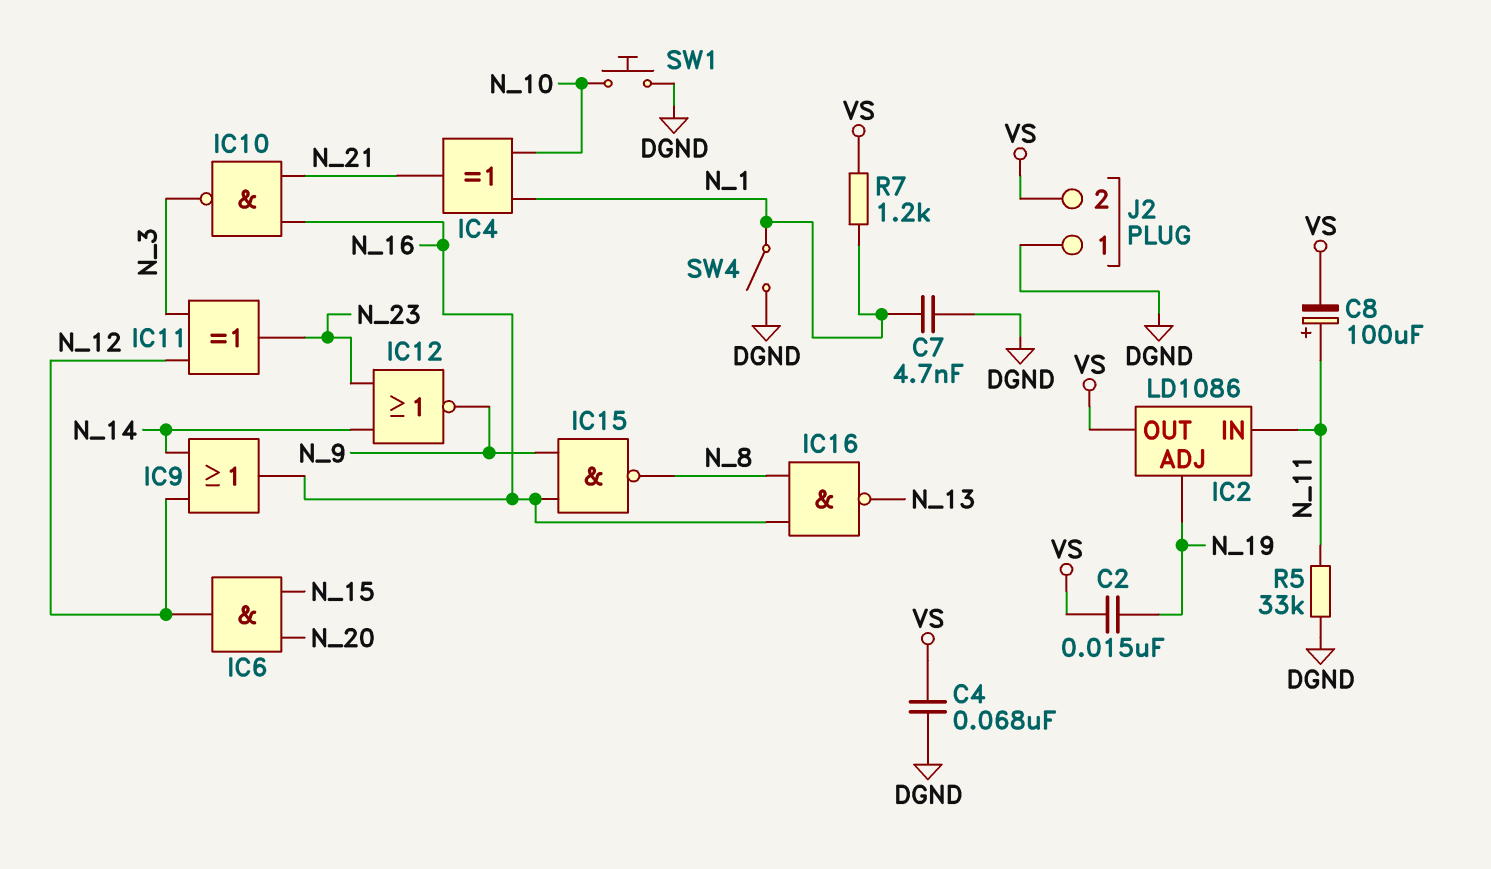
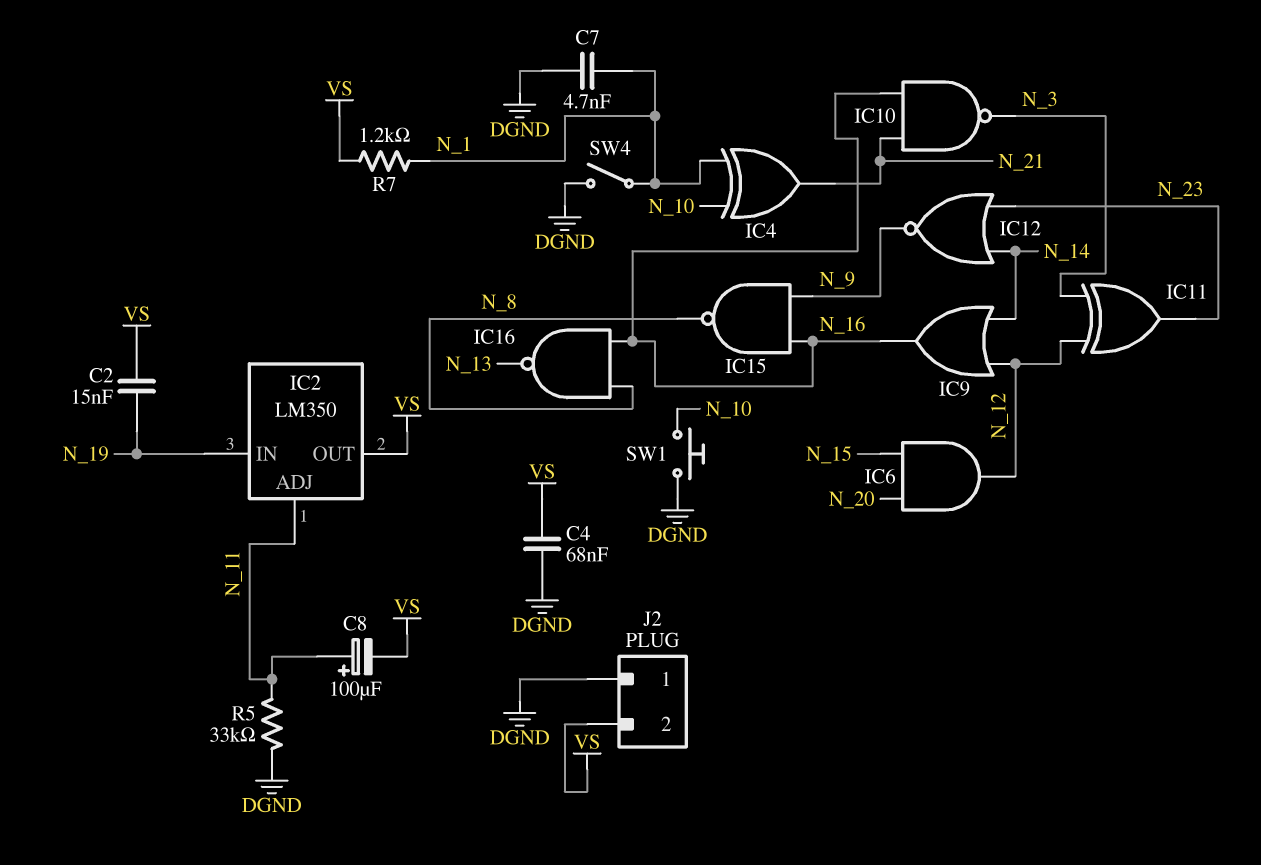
IC2: LD1086 -> LM350
IC2 pin ADJ: N_19 -> N_11
IC2 pin IN: N_11 -> N_19

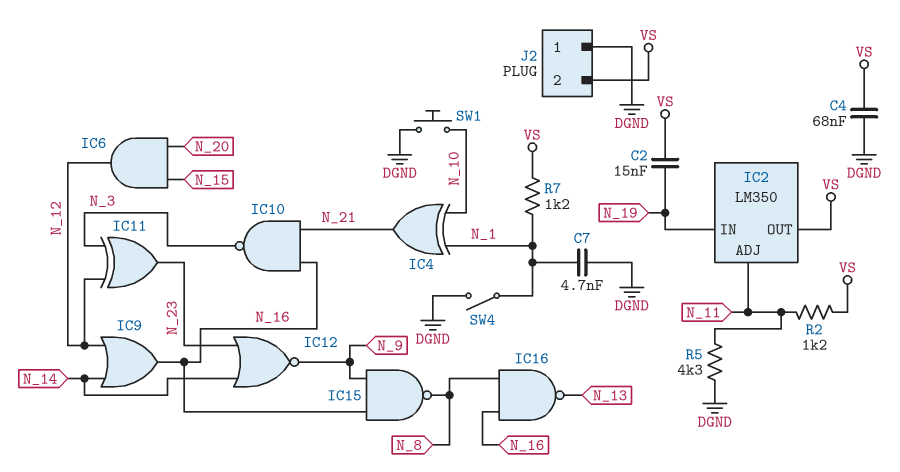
C8: 100uF (plus N_11, minus VS) -> none
R2: none -> 1.2k (N_11, VS)
R5: 33k (DGND, N_11) -> 4.3k (DGND, N_11)

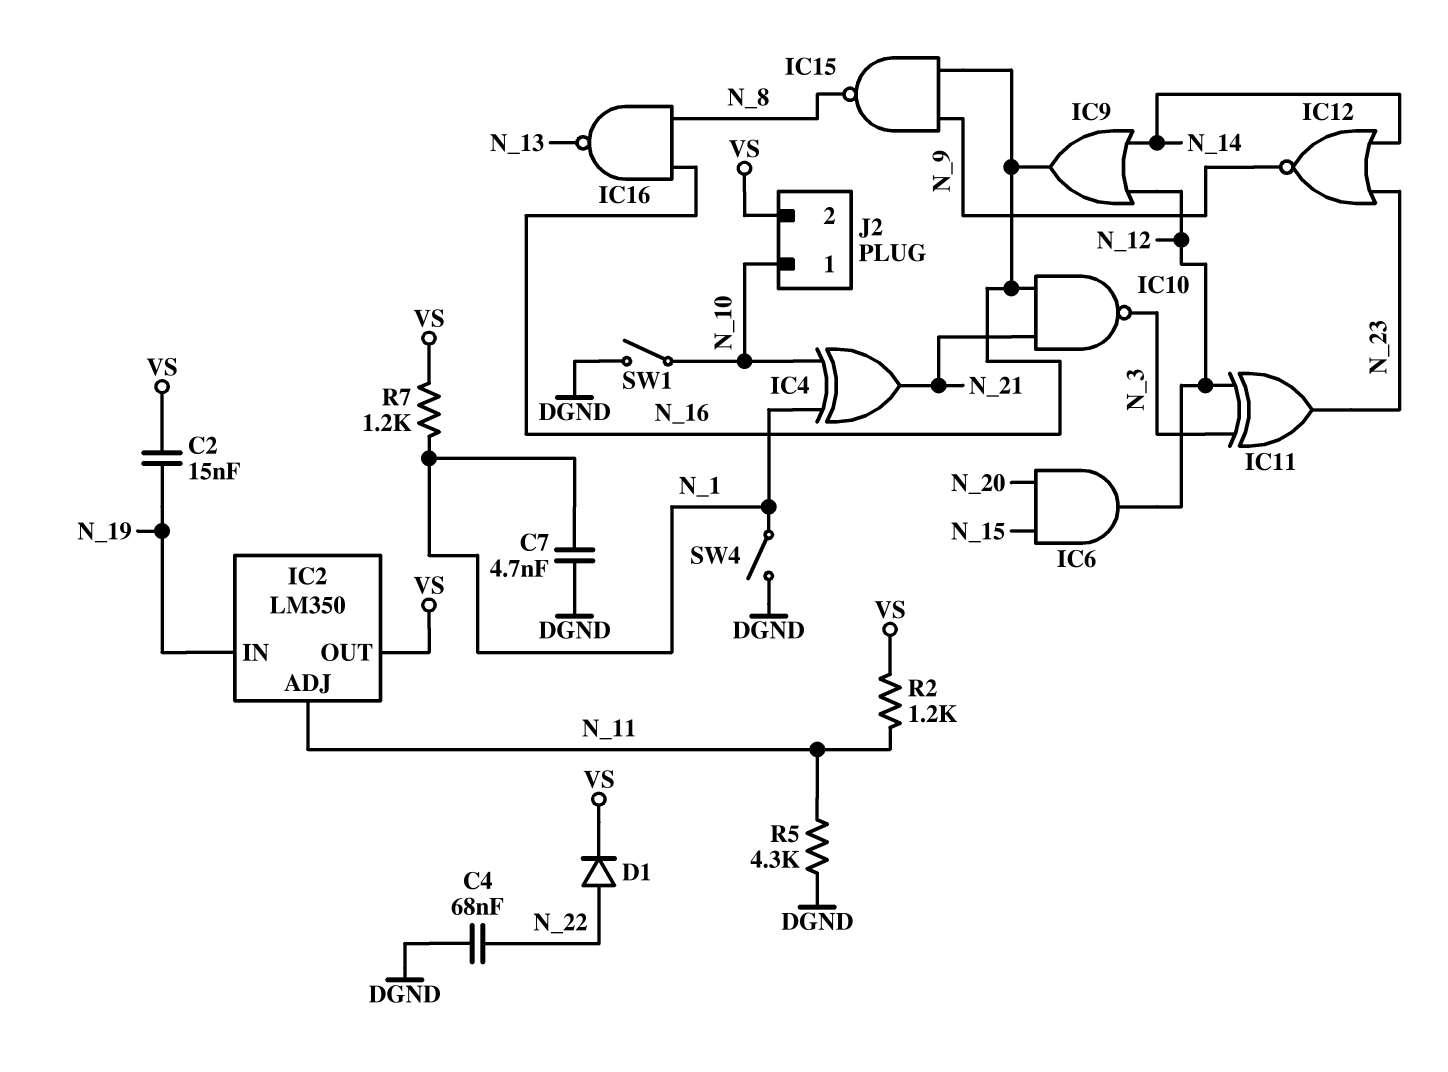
C4: 68nF (DGND, VS) -> 68nF (DGND, N_22)
D1: none -> diode (A N_22, K VS)
J2 pin 1: DGND -> N_10
SW1: button (DGND, N_10) -> switch (DGND, N_10)

